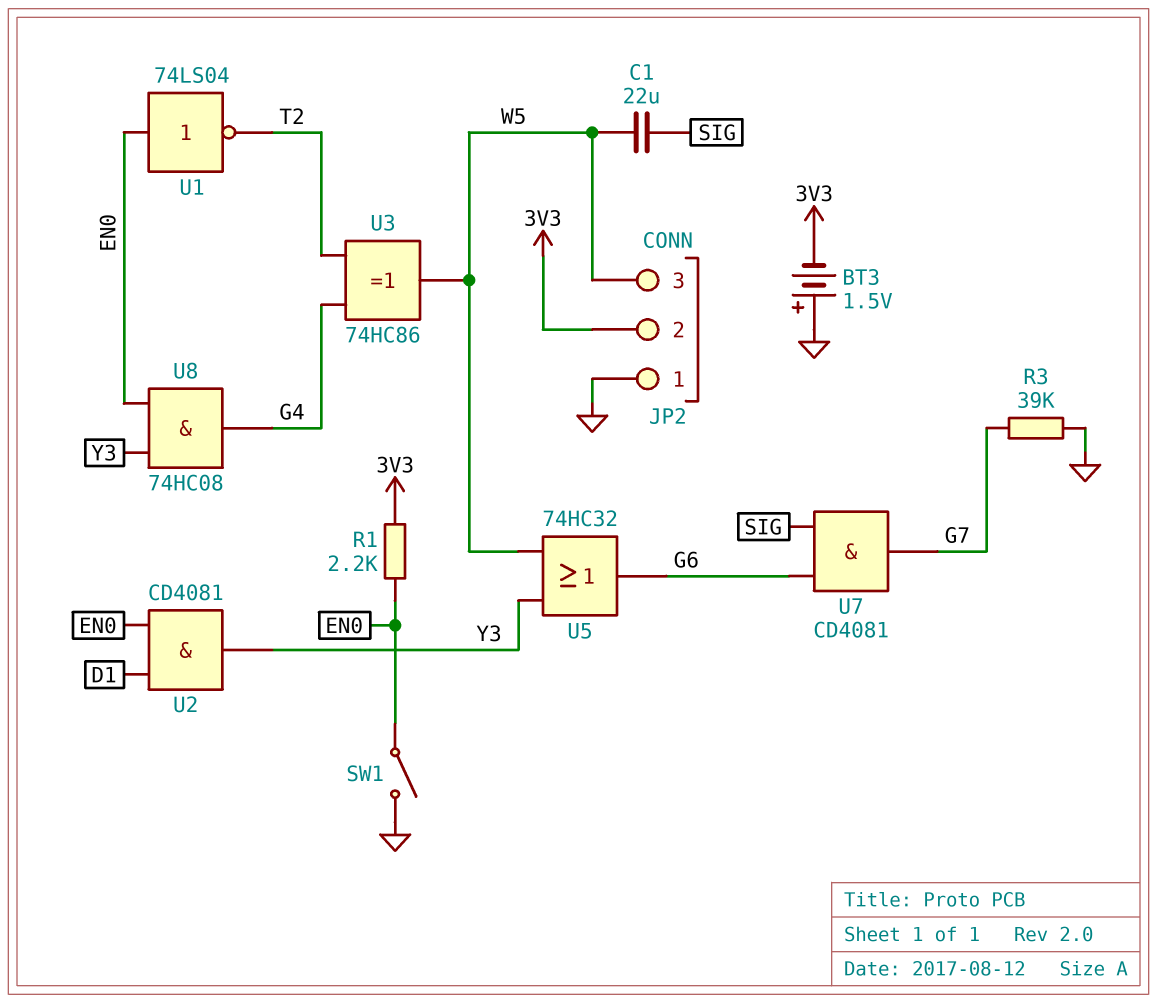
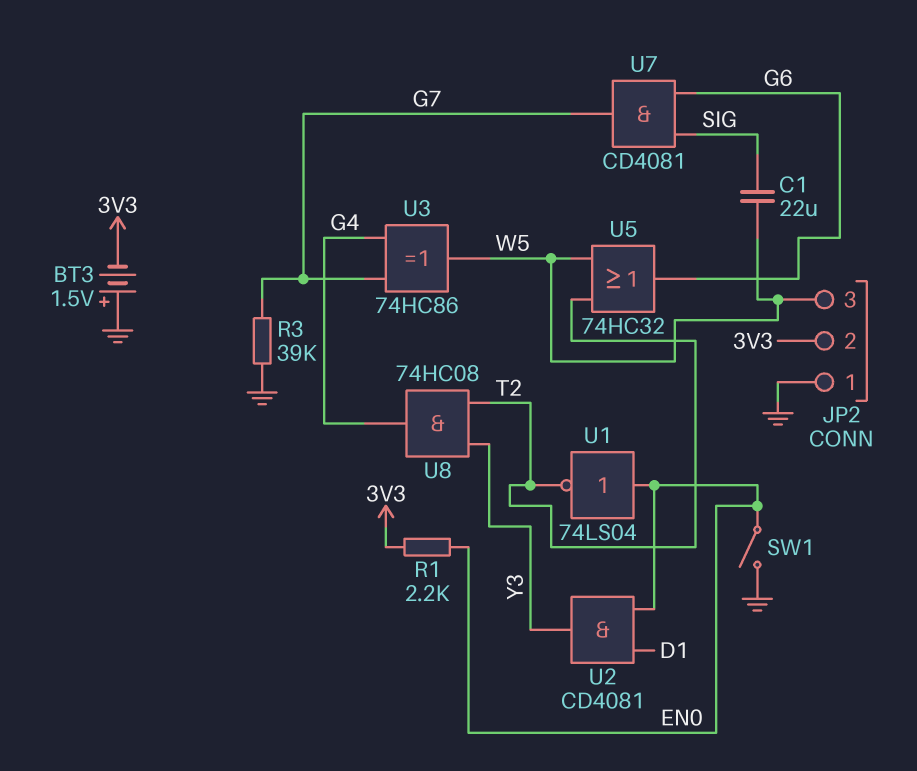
U3: XOR 74HC86 (in G4, in T2, out W5) -> XOR 74HC86 (in G4, in G7, out W5)
U5: OR 74HC32 (in W5, in Y3, out G6) -> OR 74HC32 (in T2, in W5, out G6)
U8: AND 74HC08 (in EN0, in Y3, out G4) -> AND 74HC08 (in T2, in Y3, out G4)

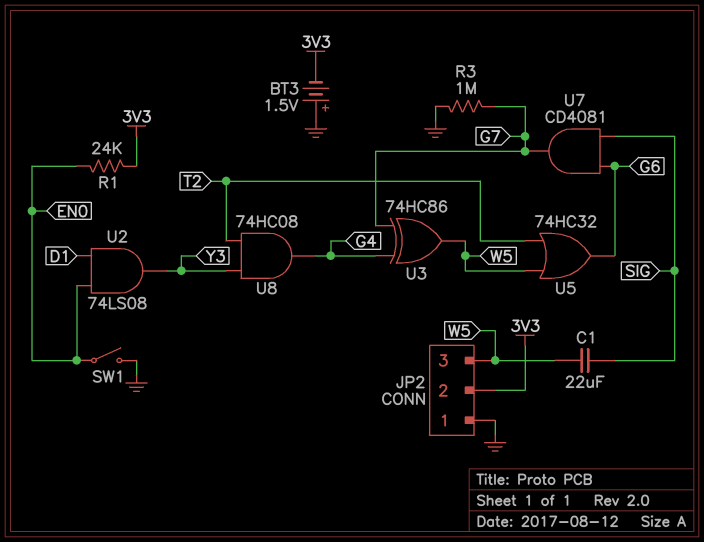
R1: 2.2k (3V3, EN0) -> 24k (3V3, EN0)
R3: 39k (G7, GND) -> 1M (G7, GND)
U1: NOT 74LS04 (in EN0, out T2) -> none
U2: AND CD4081 (in D1, in EN0, out Y3) -> AND 74LS08 (in D1, in EN0, out Y3)

